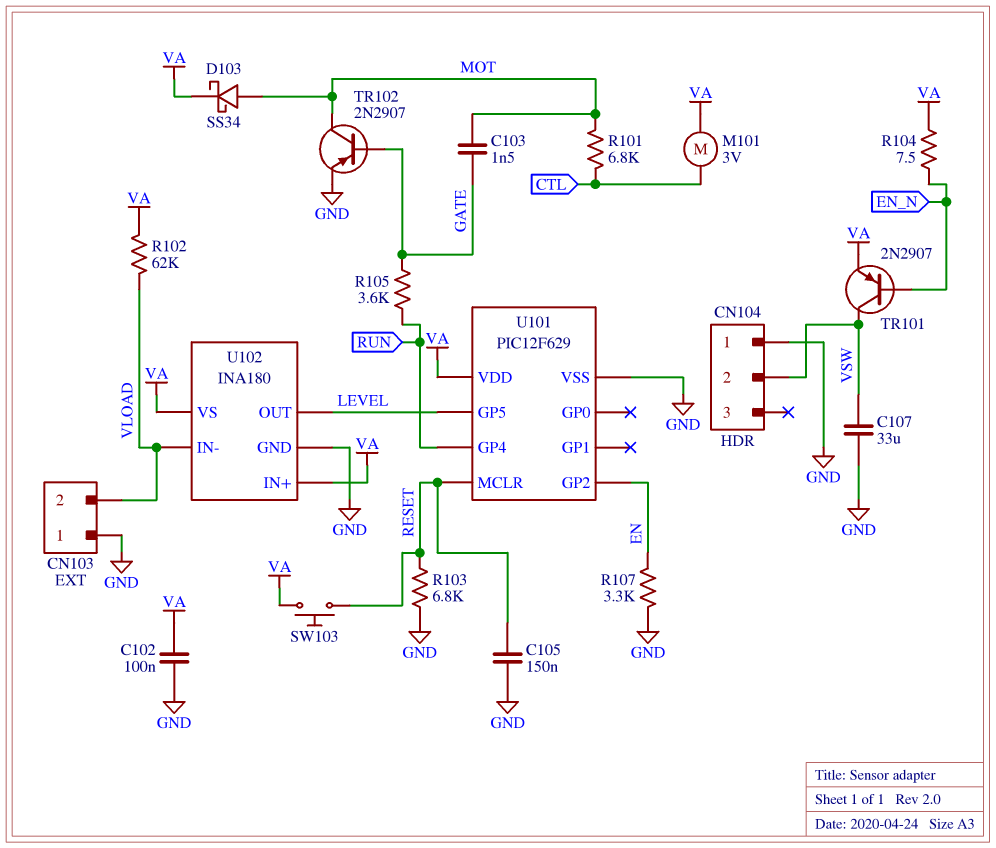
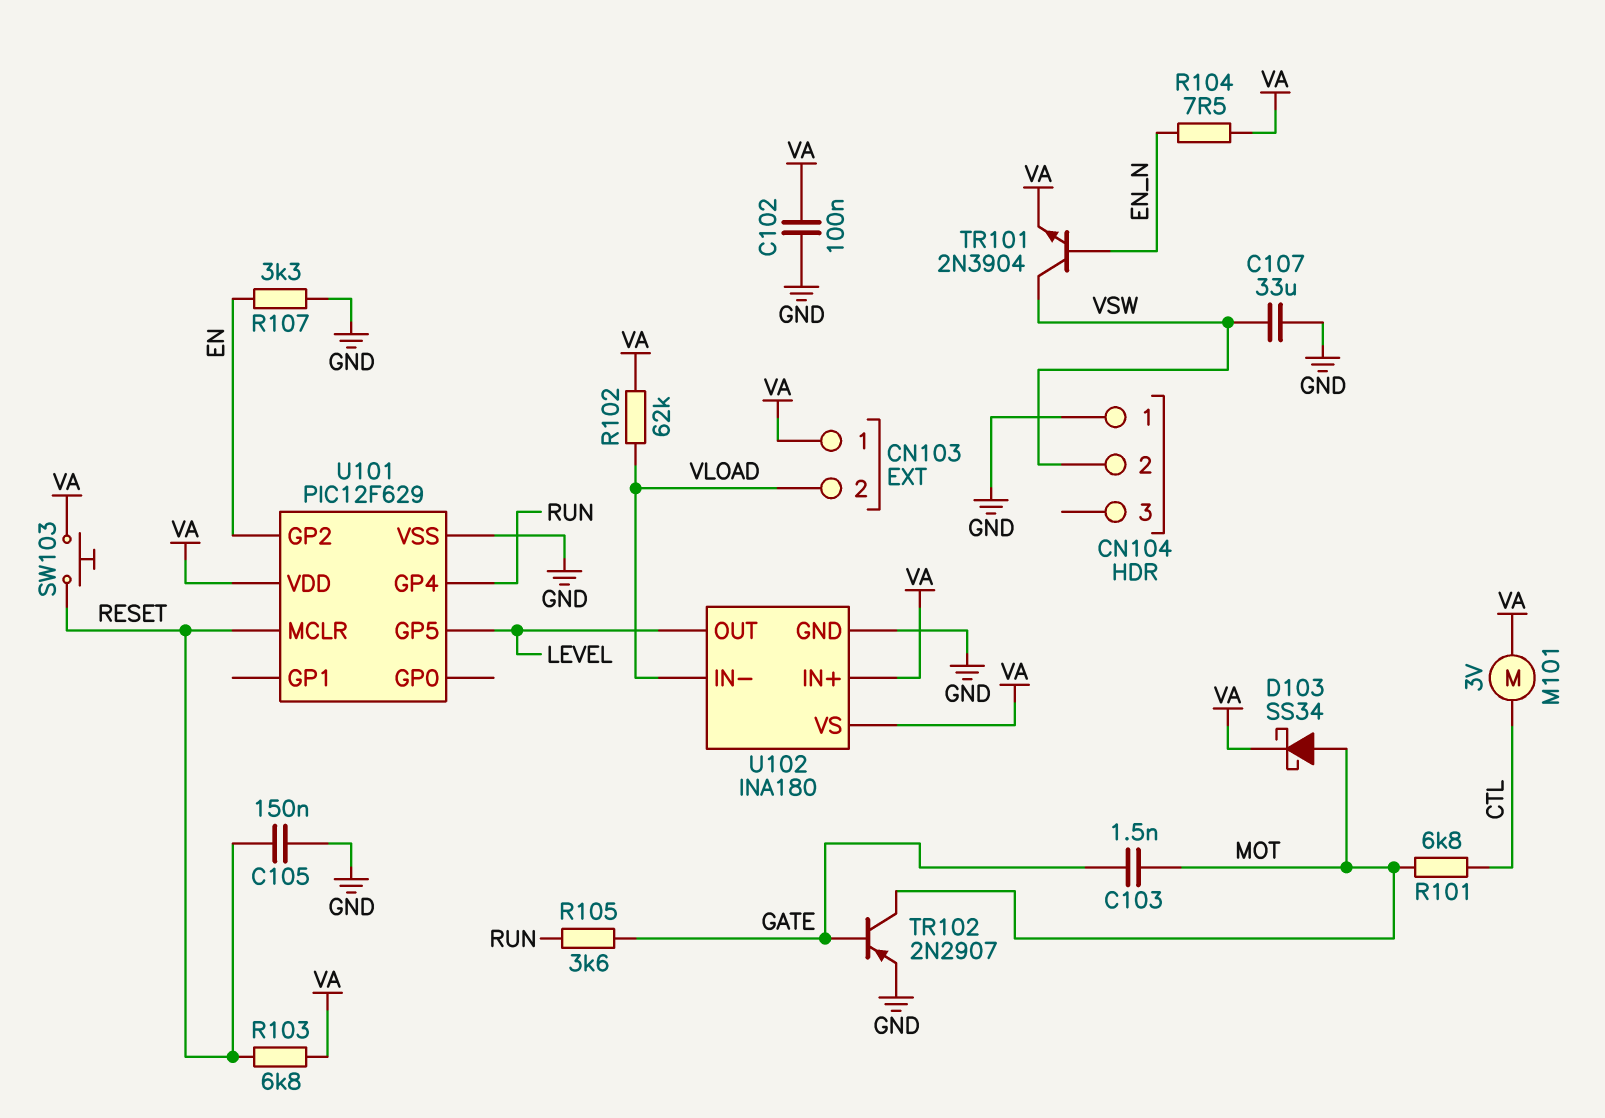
CN103 pin 1: GND -> VA
R103: 6.8k (GND, RESET) -> 6.8k (RESET, VA)
TR101: PNP 2N2907 (B EN_N, C VSW, E VA) -> NPN 2N3904 (B EN_N, C VSW, E VA)

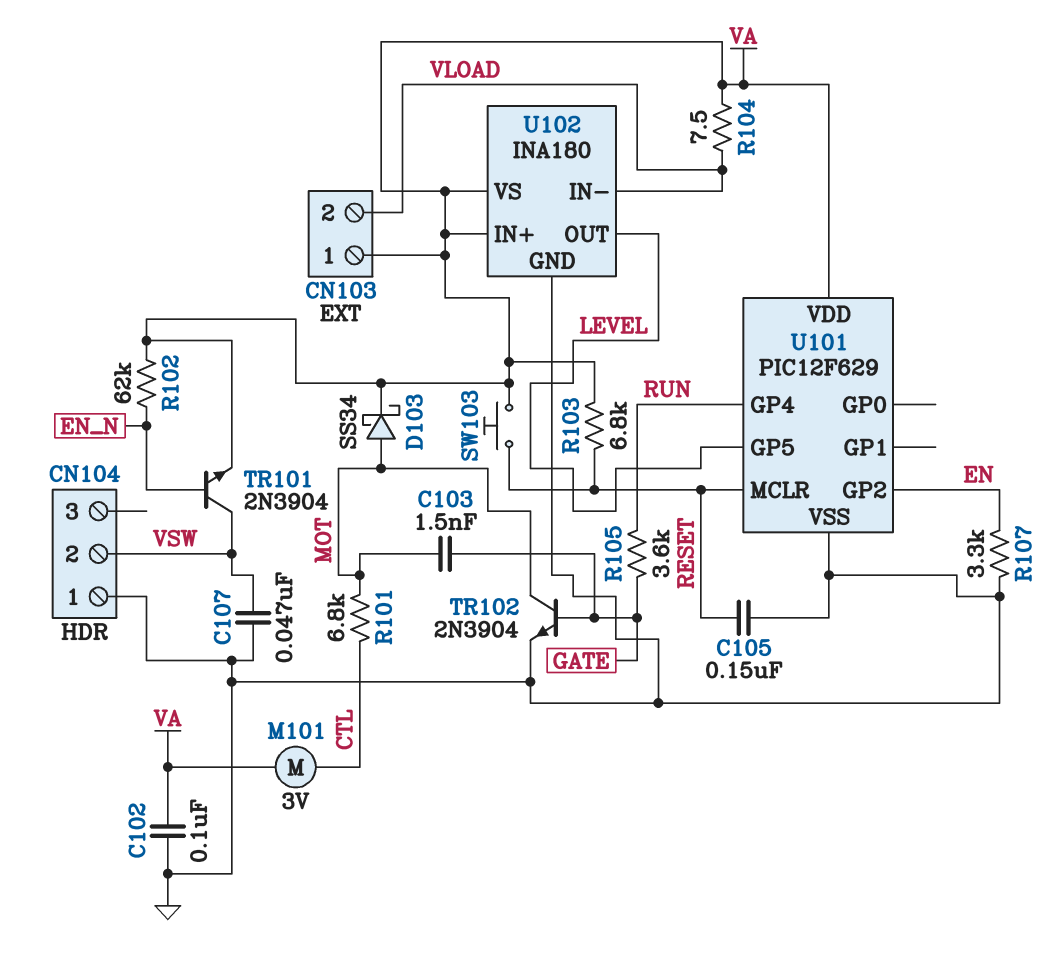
C107: 33uF (GND, VSW) -> 47nF (GND, VSW)
R102: 62k (VA, VLOAD) -> 62k (EN_N, VA)
R104: 7.5 (EN_N, VA) -> 7.5 (VA, VLOAD)
TR102: PNP 2N2907 (B GATE, C MOT, E GND) -> NPN 2N3904 (B GATE, C MOT, E GND)

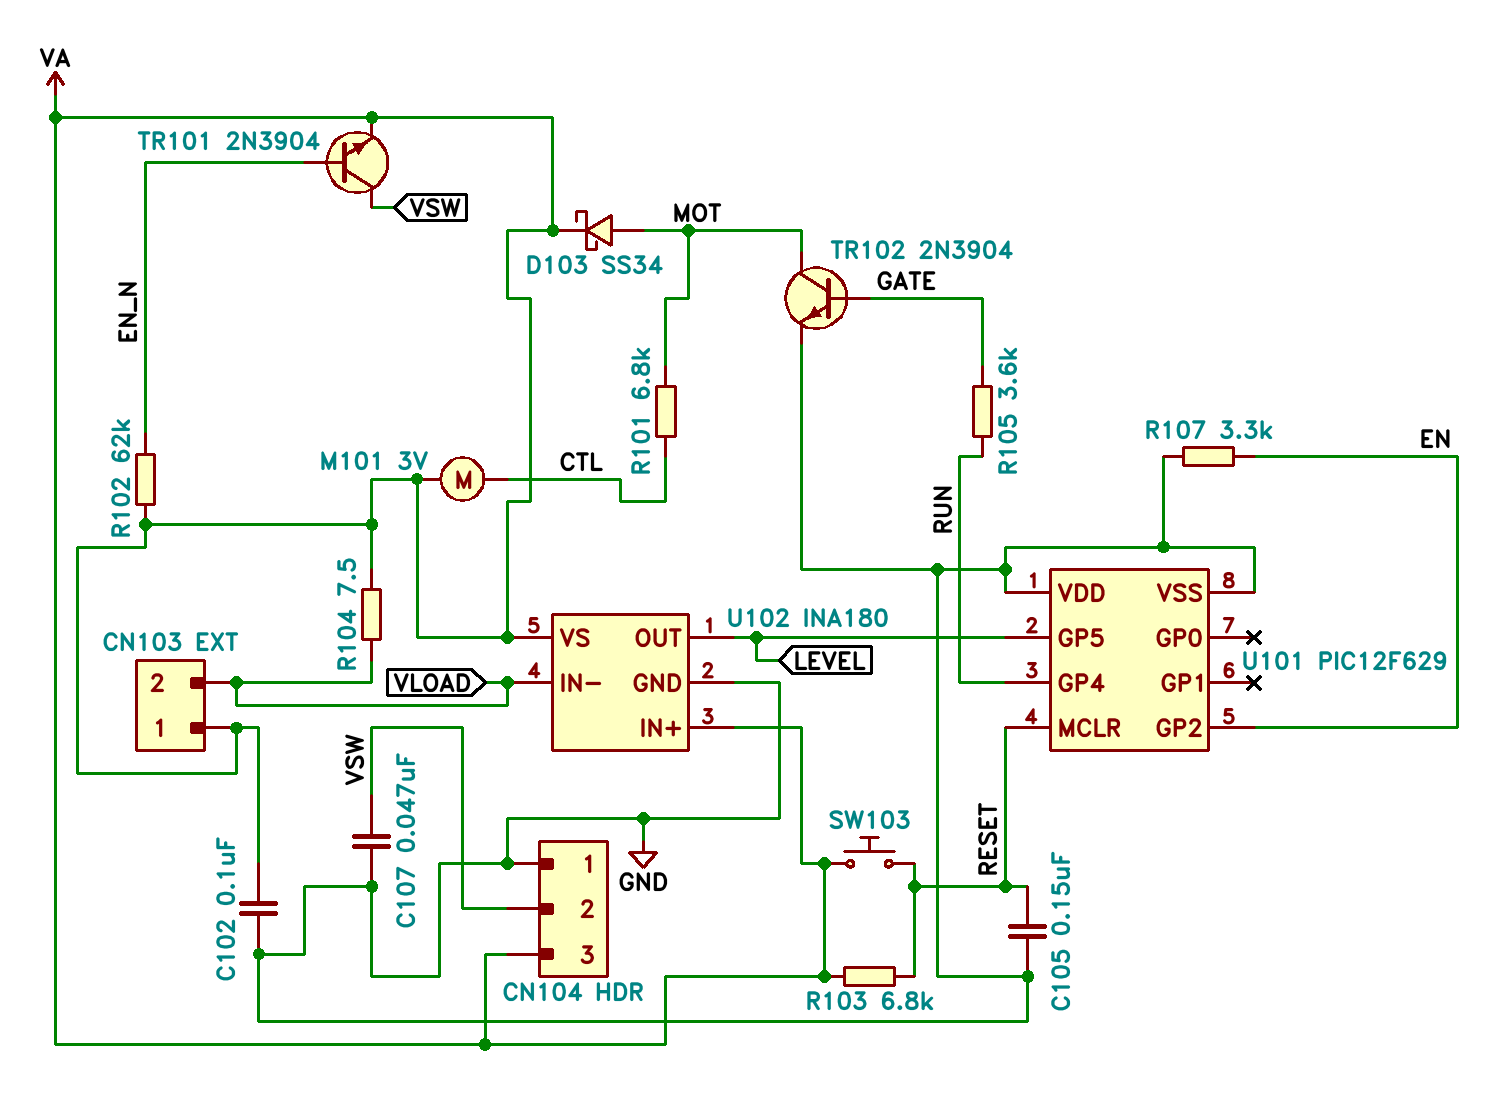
C103: 1.5nF (GATE, MOT) -> none
CN104 pin 3: none -> VA
U101 pin VDD: VA -> GND

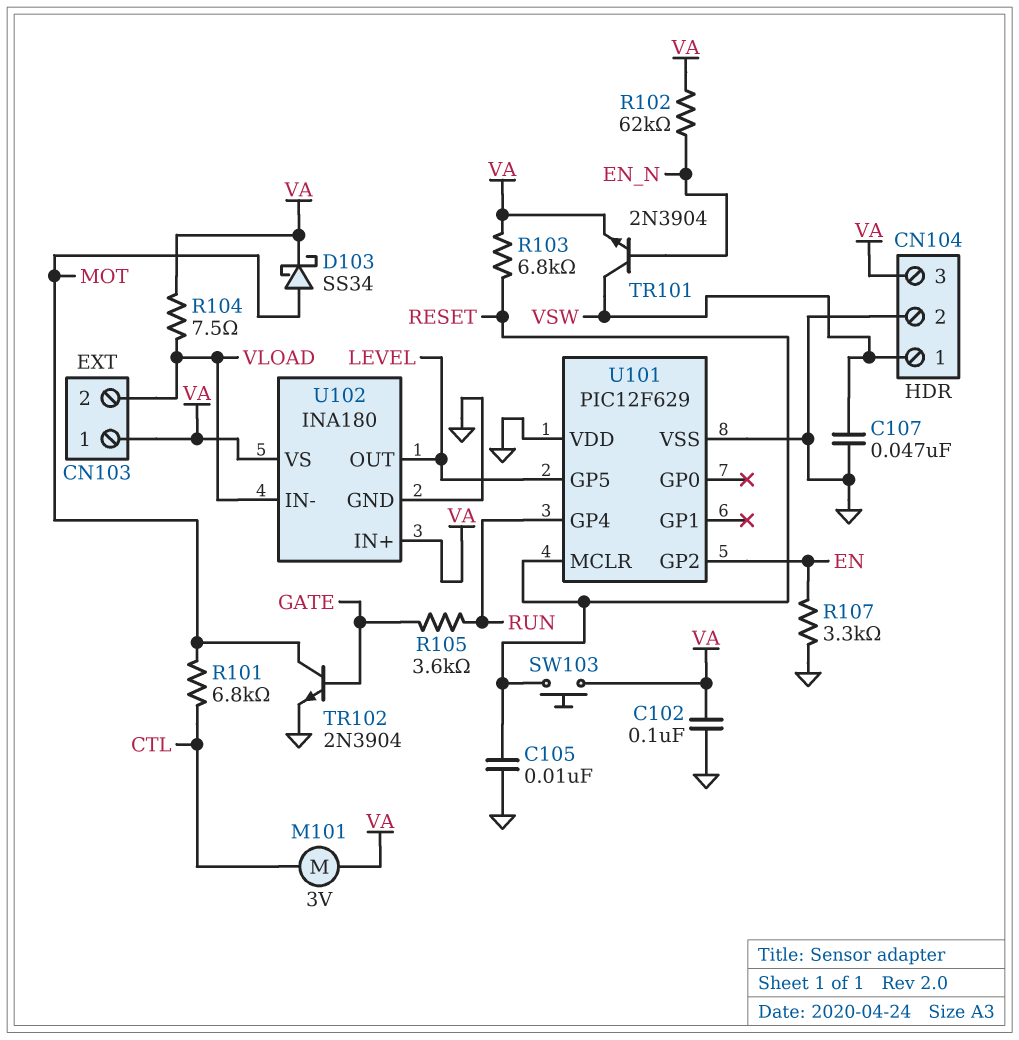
C105: 150nF (GND, RESET) -> 10nF (GND, RESET)
CN104 pin 1: GND -> VSW
CN104 pin 2: VSW -> GND

